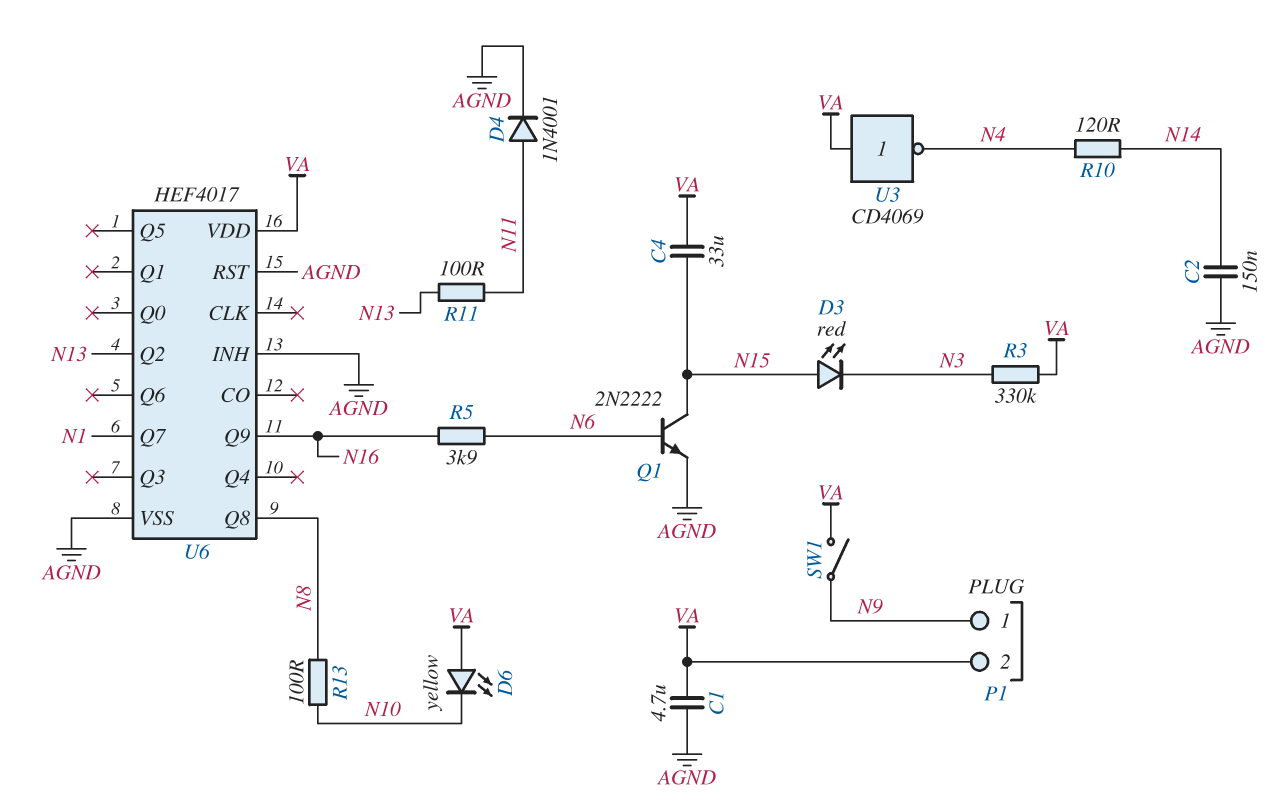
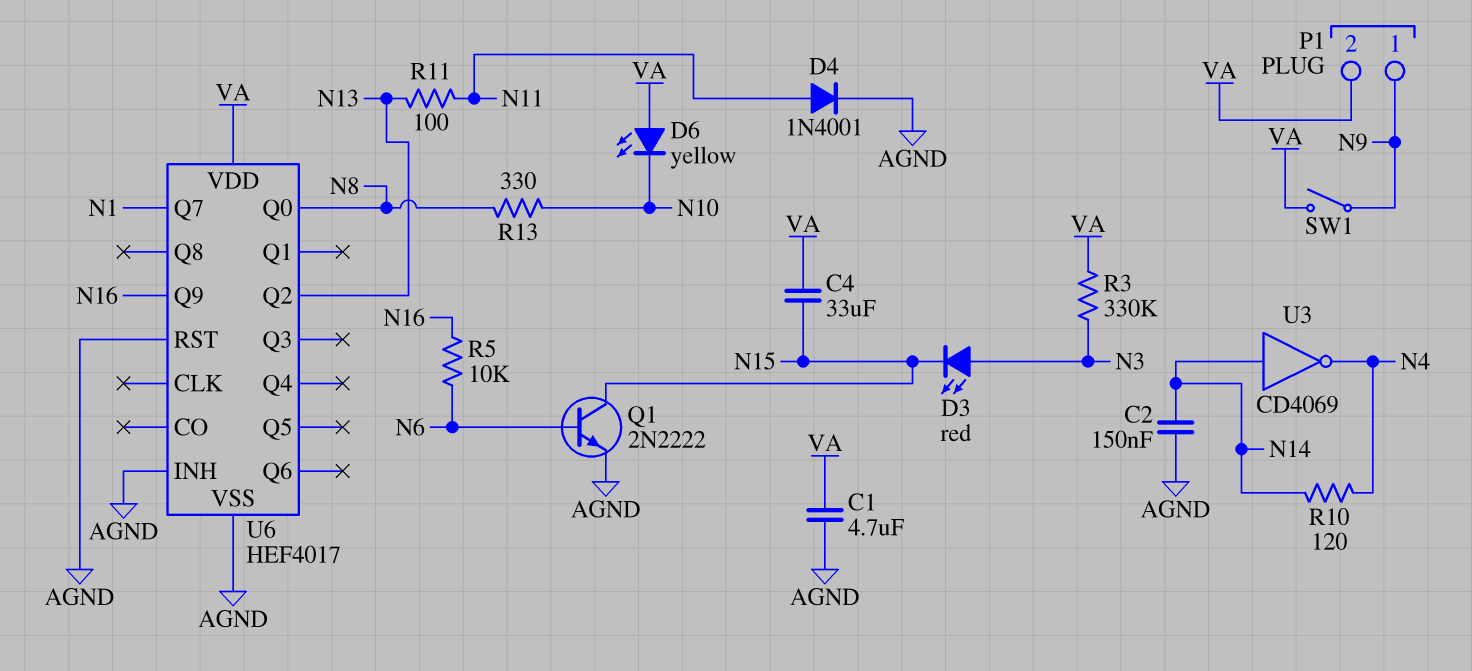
D3: LED red (A N15, K N3) -> LED red (A N3, K N15)
R5: 3.9k (N6, N16) -> 10k (N6, N16)
R13: 100 (N8, N10) -> 330 (N8, N10)
U3: NOT CD4069 (in VA, out N4) -> NOT CD4069 (in N14, out N4)
U6 pin Q0: none -> N8
U6 pin Q8: N8 -> none

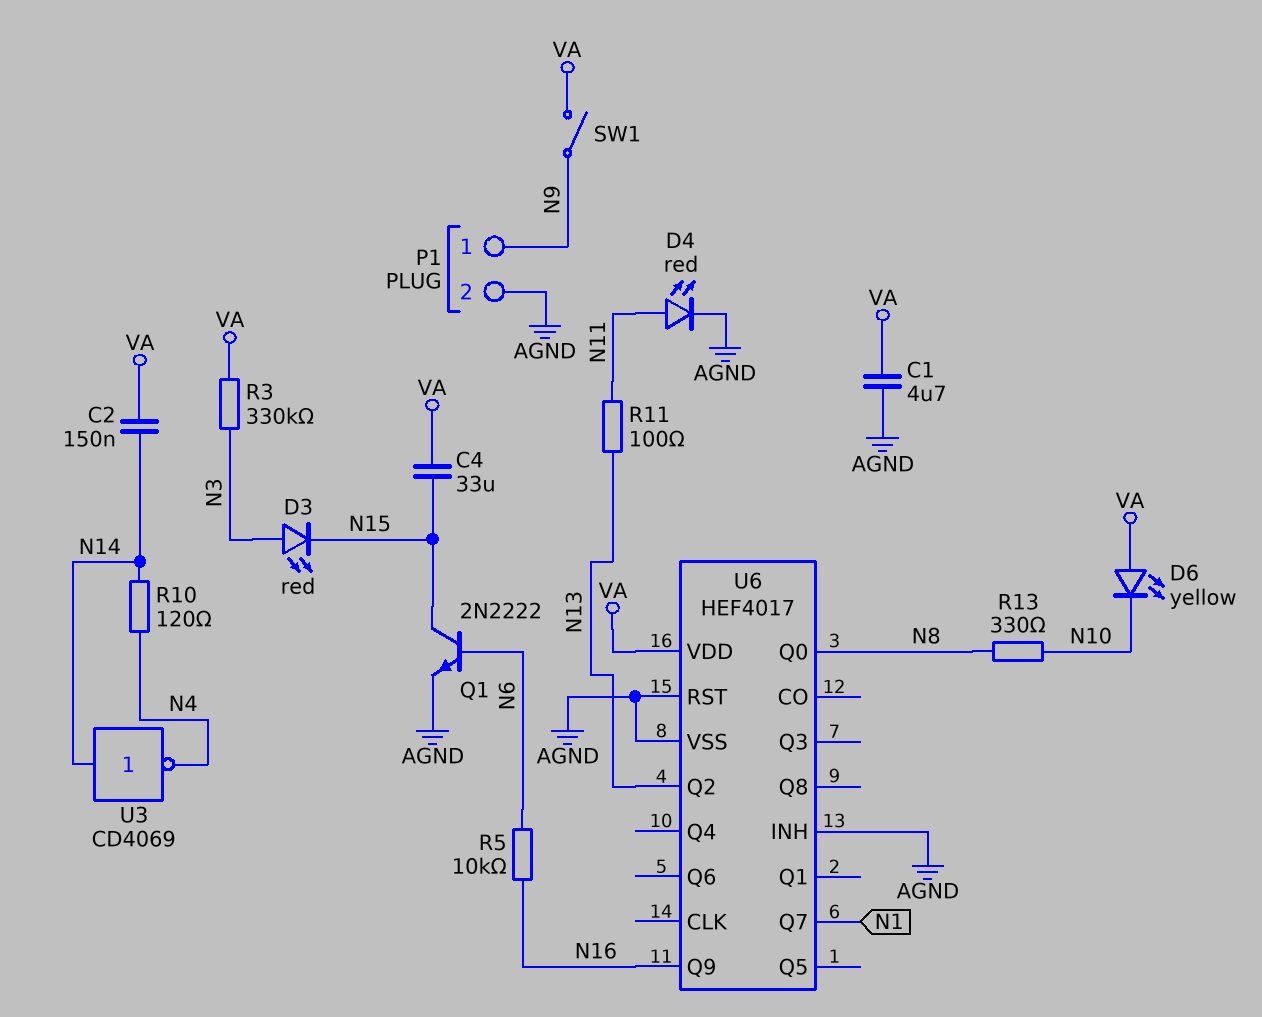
C2: 150nF (AGND, N14) -> 150nF (N14, VA)
D4: diode 1N4001 (A N11, K AGND) -> LED red (A N11, K AGND)
P1 pin 2: VA -> AGND

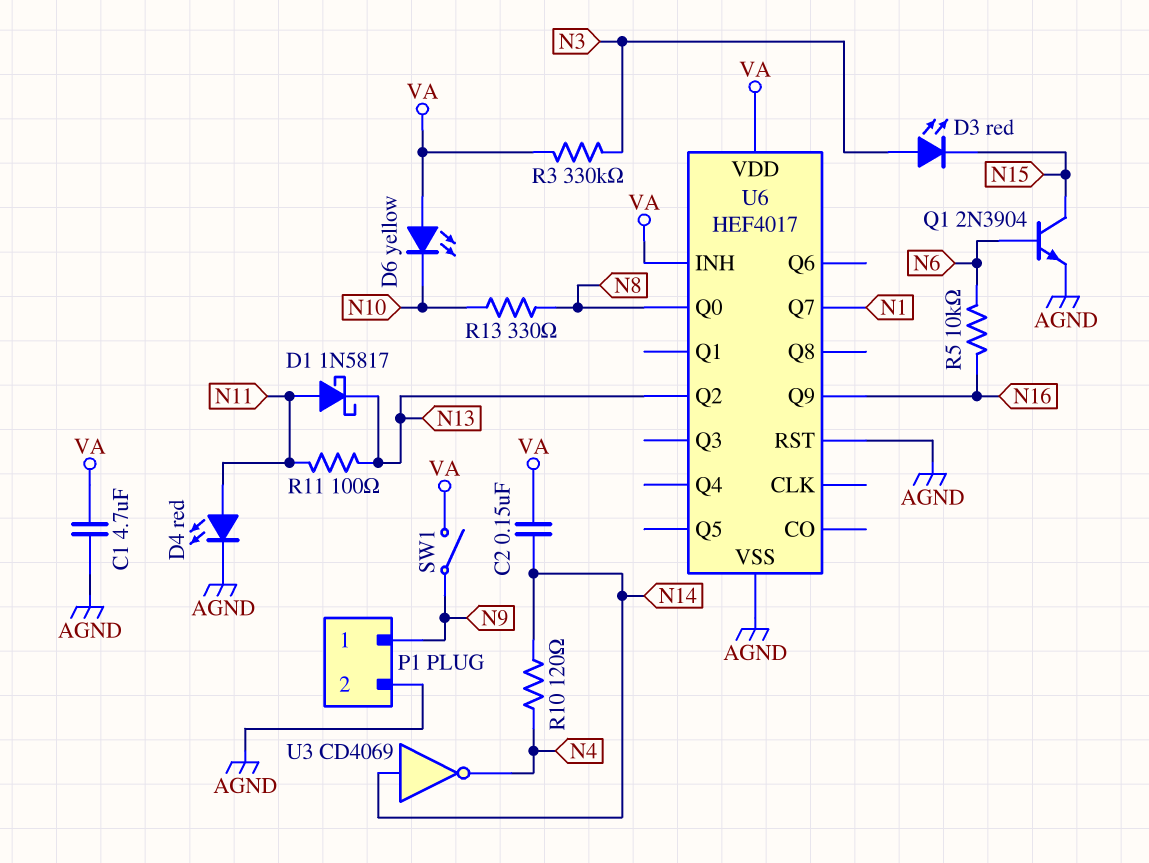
C4: 33uF (N15, VA) -> none
D1: none -> schottky 1N5817 (A N11, K N13)
Q1: NPN 2N2222 (B N6, C N15, E AGND) -> NPN 2N3904 (B N6, C N15, E AGND)
U6 pin INH: AGND -> VA

